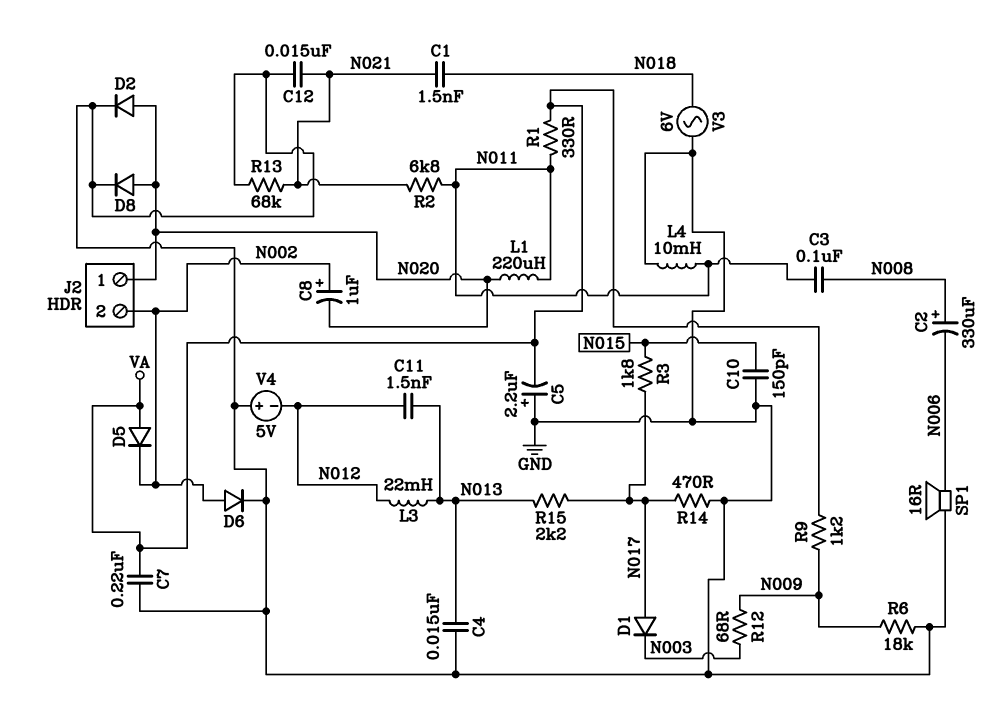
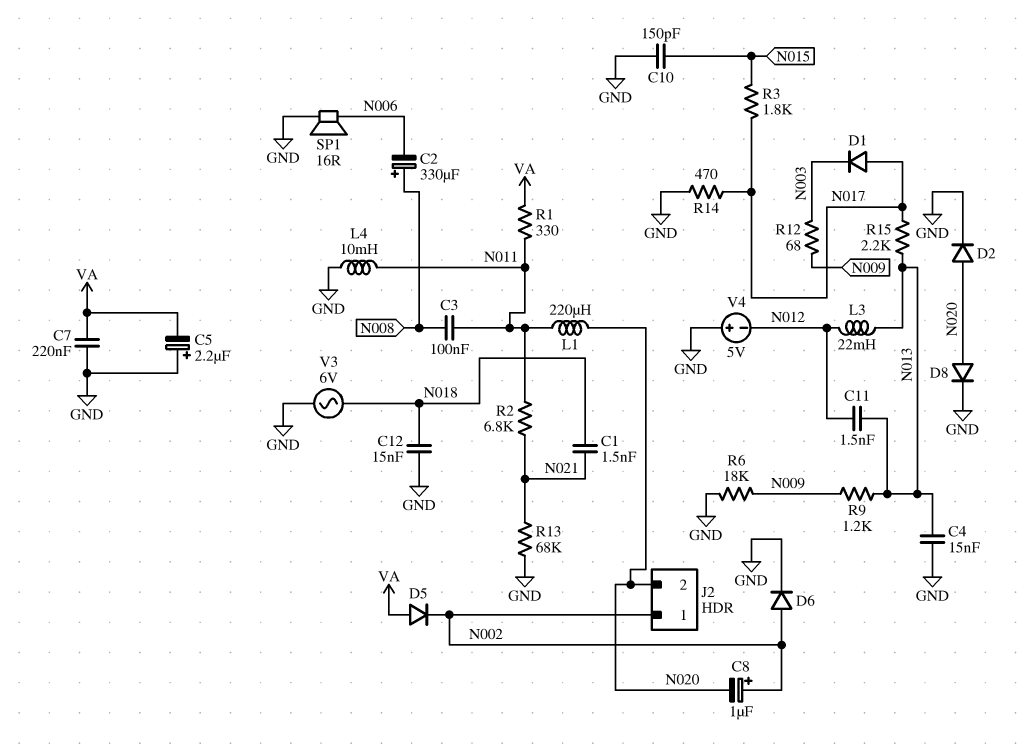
C12: 15nF (GND, N021) -> 15nF (GND, N018)
J2 pin 1: N020 -> N002
J2 pin 2: N002 -> N020
R9: 1.2k (N009, VA) -> 1.2k (N009, N013)

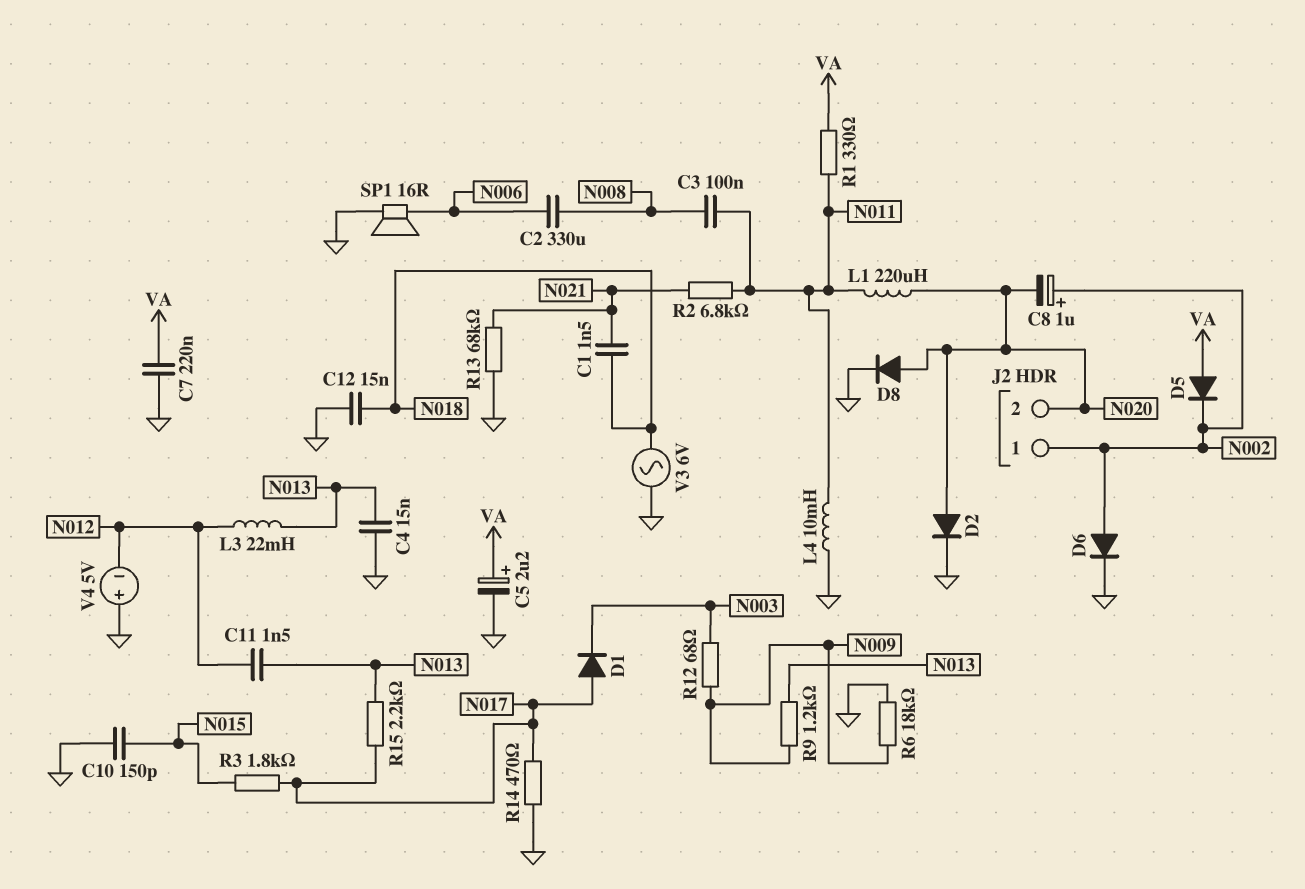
C2: 330uF (plus N008, minus N006) -> 330uF (N006, N008)
C5: 2.2uF (plus GND, minus VA) -> 2.2uF (plus VA, minus GND)

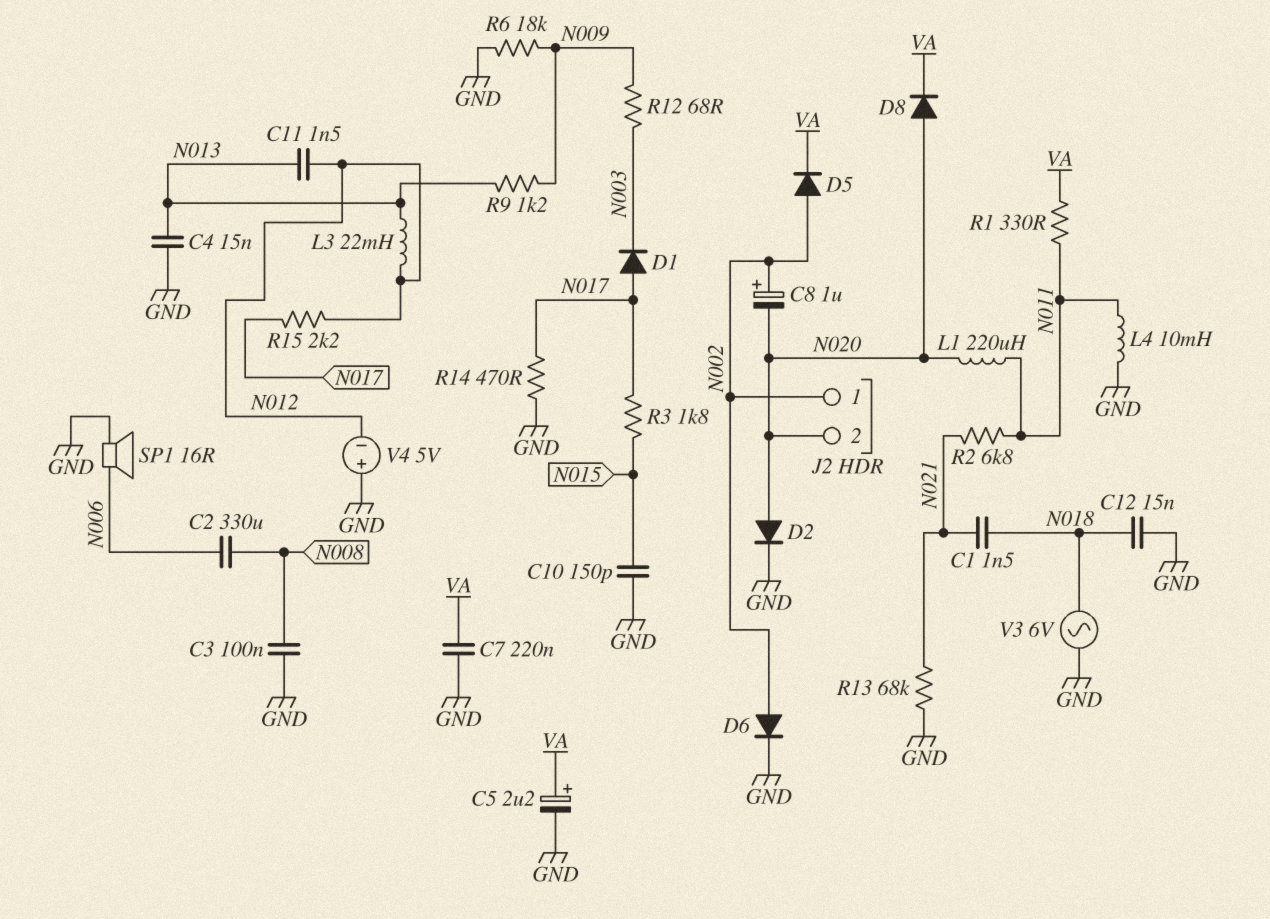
C3: 100nF (N008, N011) -> 100nF (GND, N008)
D5: diode (A VA, K N002) -> diode (A N002, K VA)
D8: diode (A N020, K GND) -> diode (A N020, K VA)
R15: 2.2k (N013, N017) -> 2.2k (N012, N017)

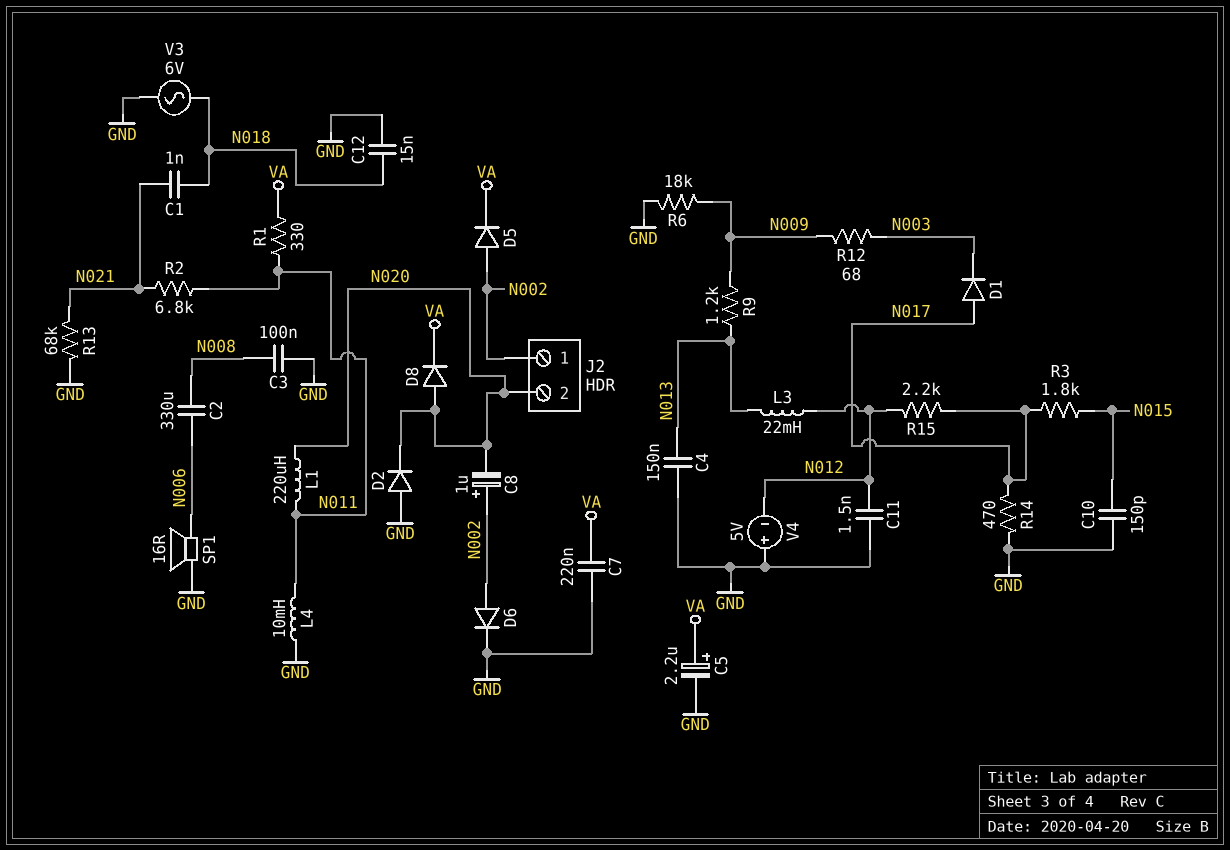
C1: 1.5nF (N018, N021) -> 1nF (N018, N021)
C4: 15nF (GND, N013) -> 150nF (GND, N013)
C11: 1.5nF (N012, N013) -> 1.5nF (GND, N012)
D2: diode (A N020, K GND) -> diode (A GND, K N020)

